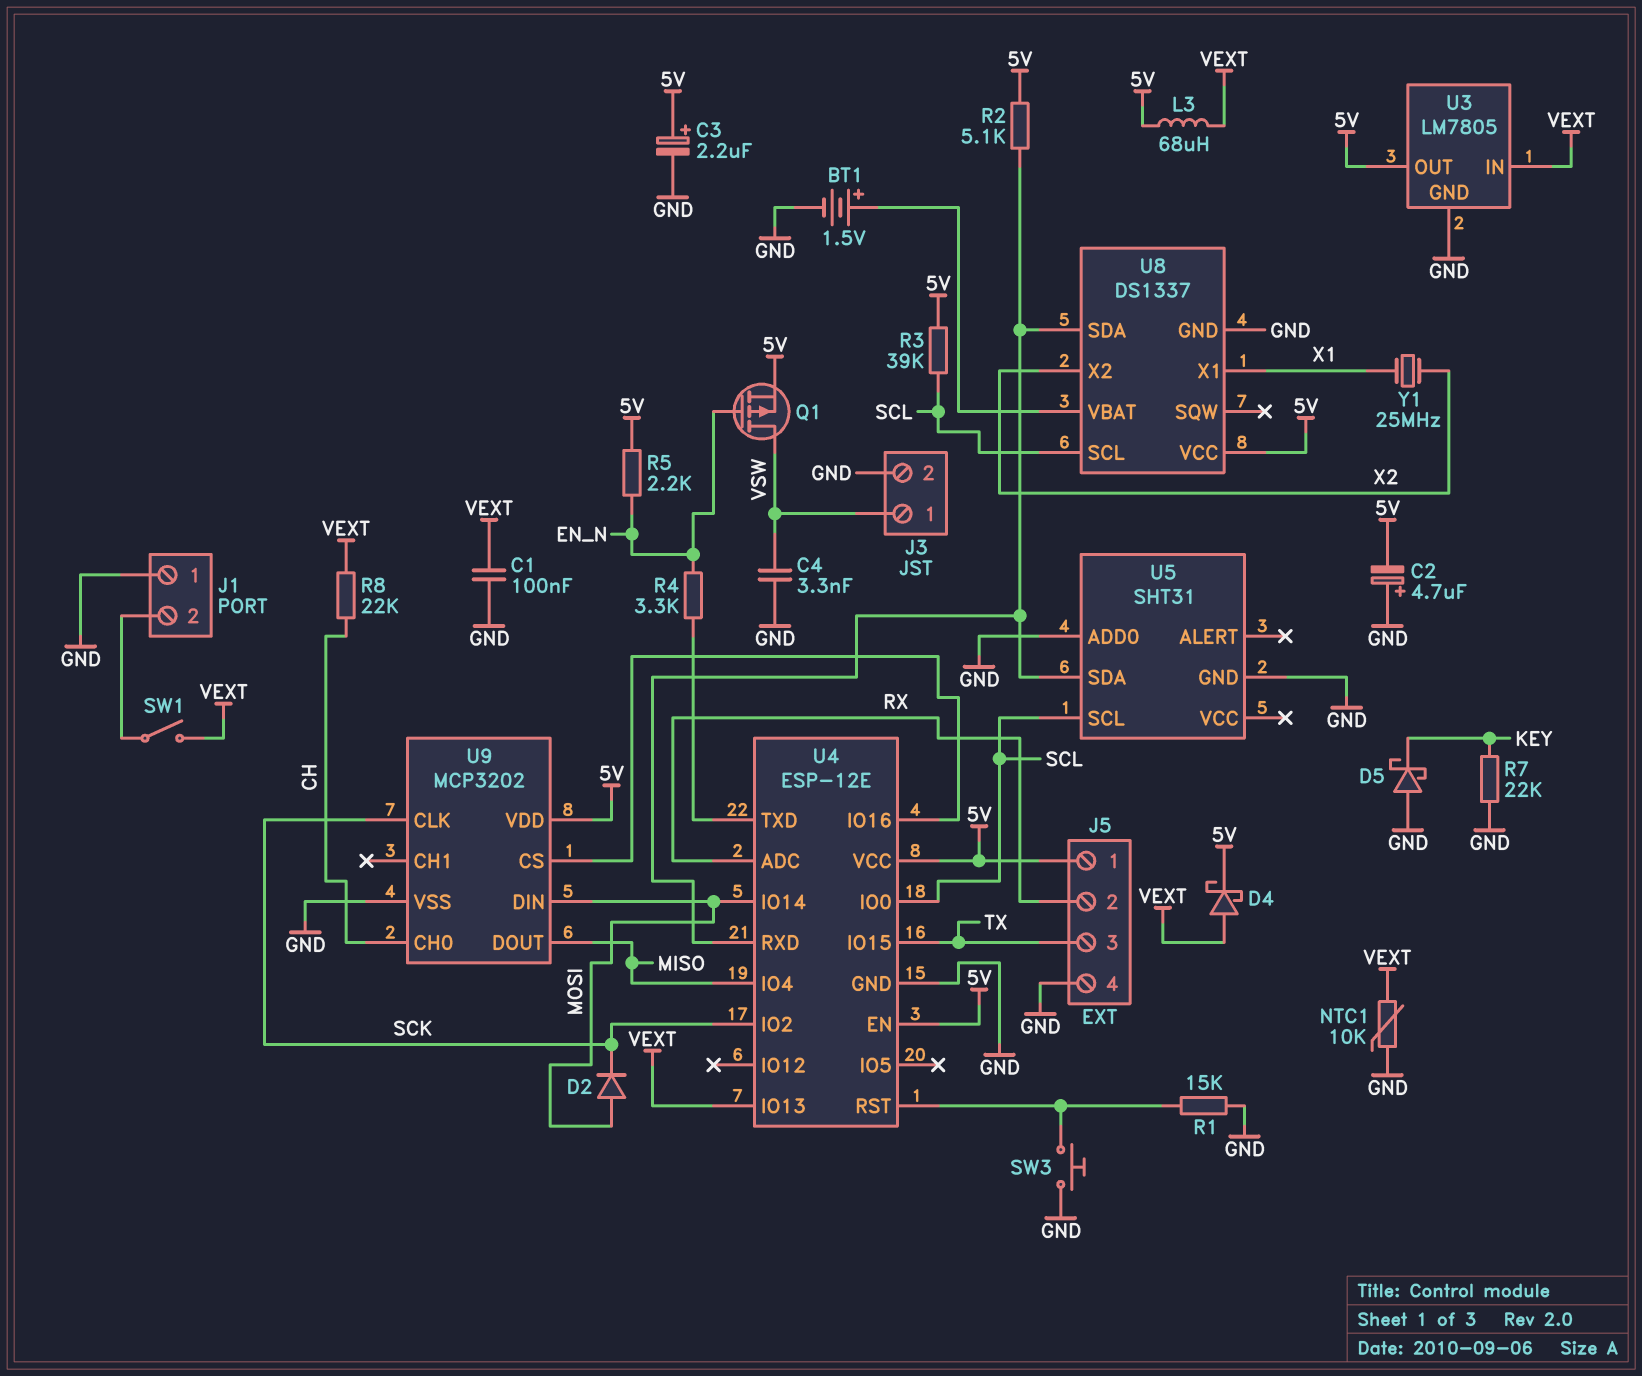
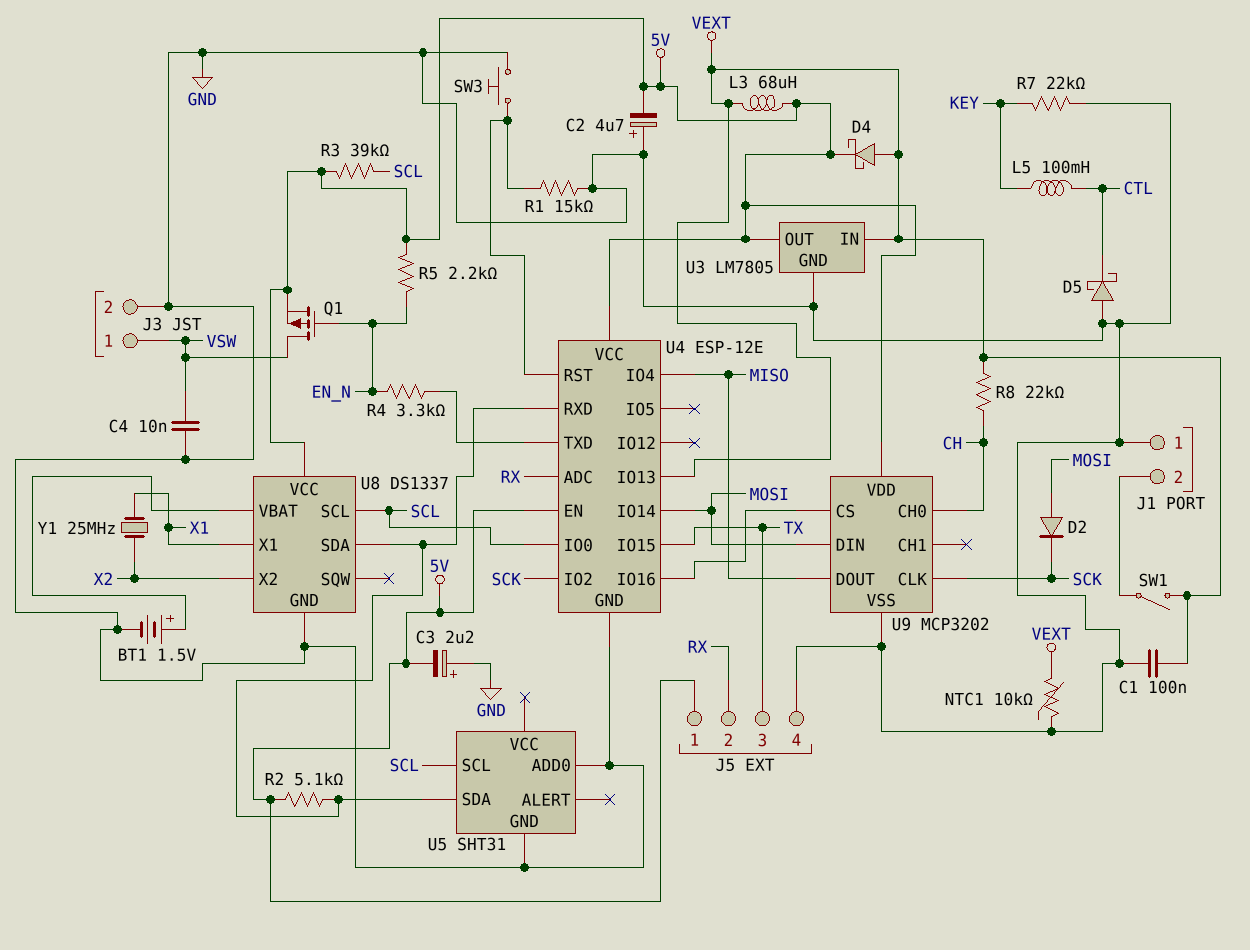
C3: 2.2uF (plus 5V, minus GND) -> 2.2uF (plus GND, minus 5V)
C4: 3.3nF (GND, VSW) -> 10nF (GND, VSW)
D5: schottky (A GND, K KEY) -> schottky (A GND, K CTL)
L5: none -> 100mH (CTL, KEY)

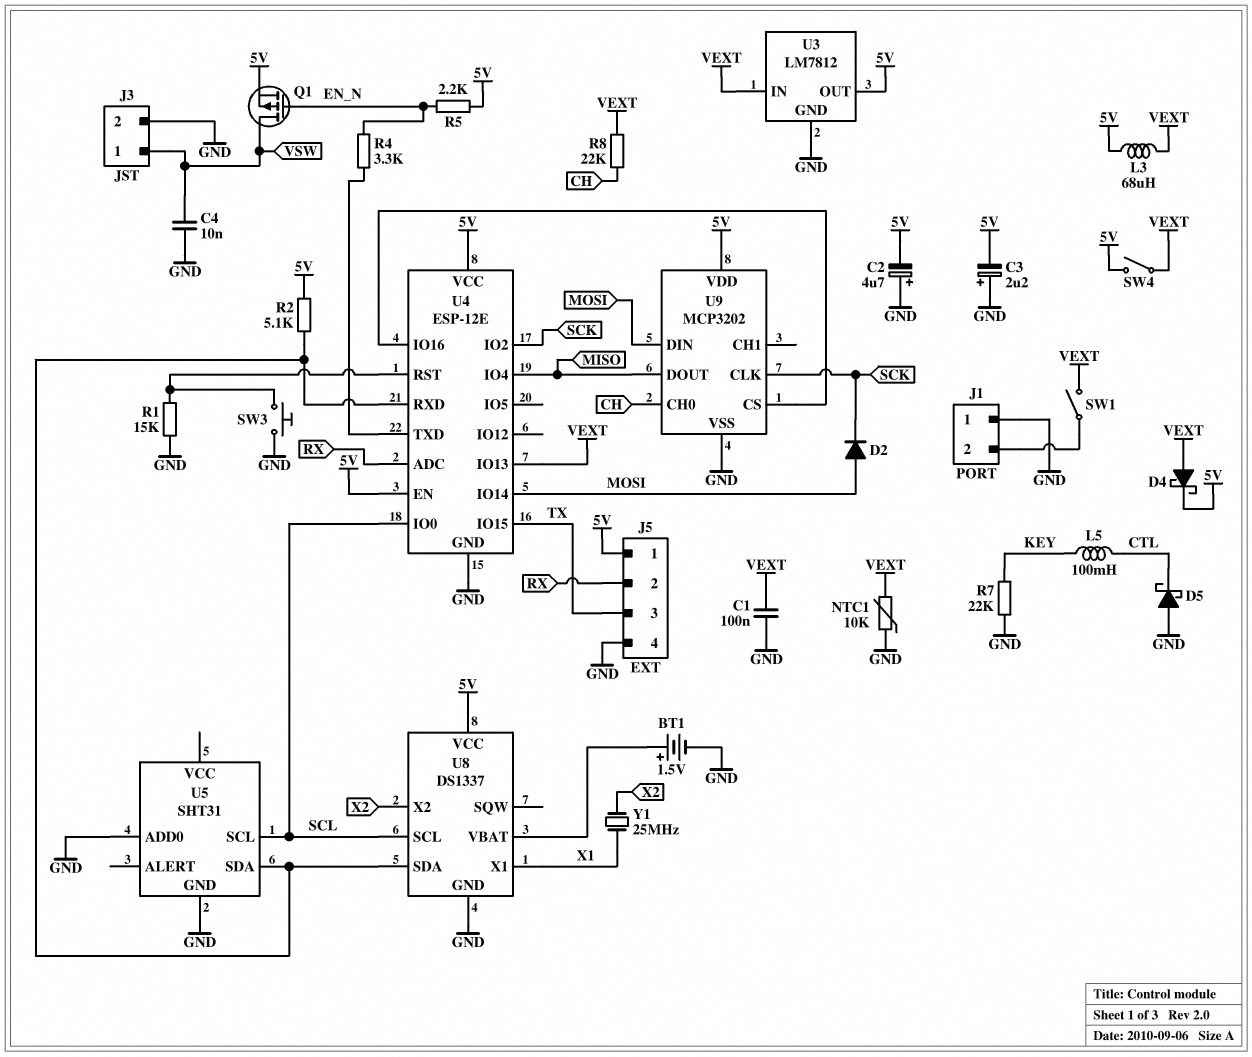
R3: 39k (5V, SCL) -> none
SW4: none -> switch (5V, VEXT)
U3: LM7805 -> LM7812

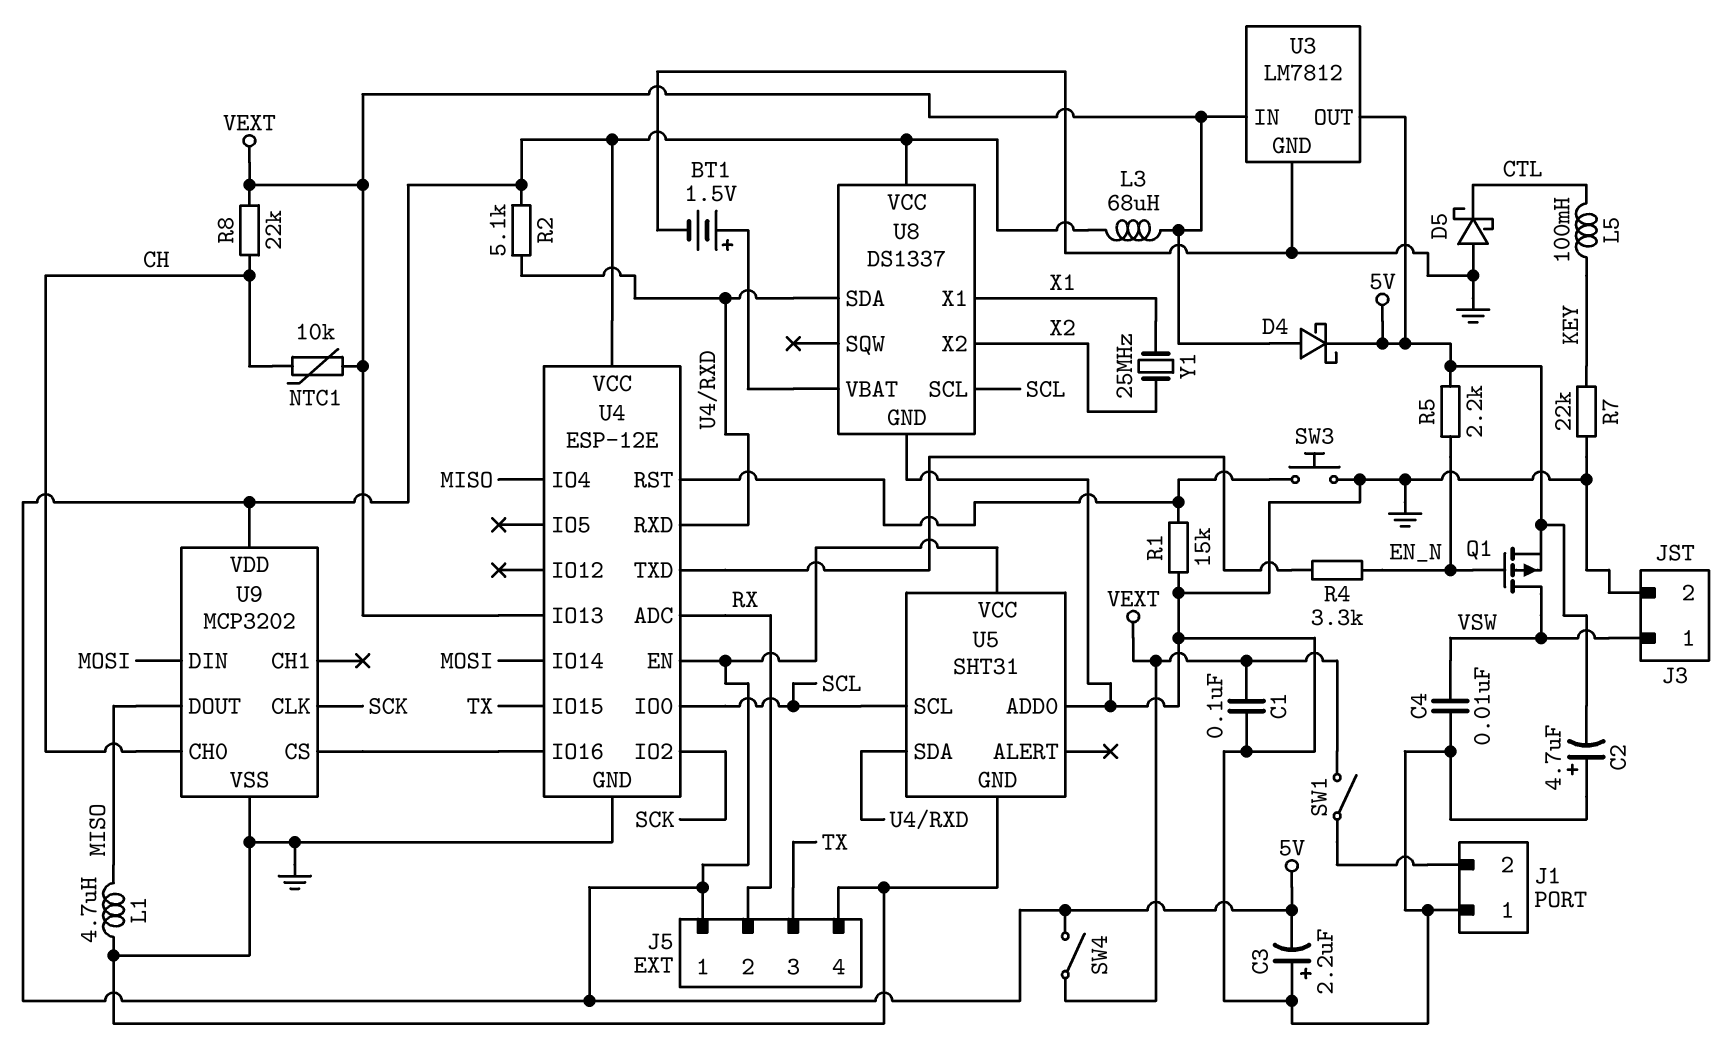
D2: diode (A MOSI, K SCK) -> none
L1: none -> 4.7uH (GND, MISO)
NTC1: 10k (GND, VEXT) -> 10k (CH, VEXT)
U5 pin VCC: none -> 5V

